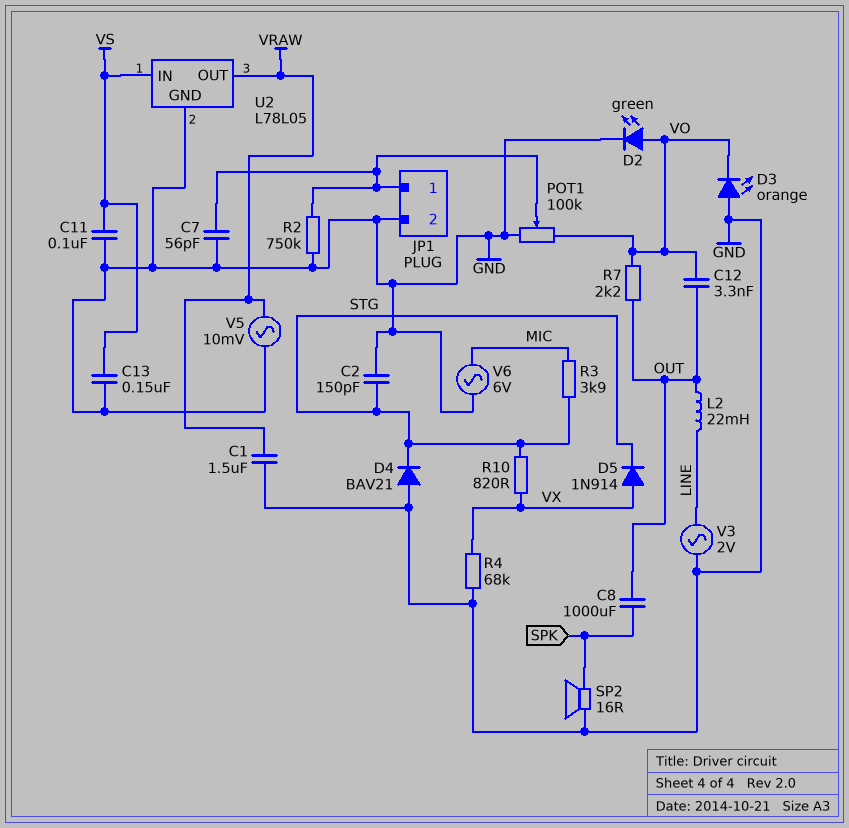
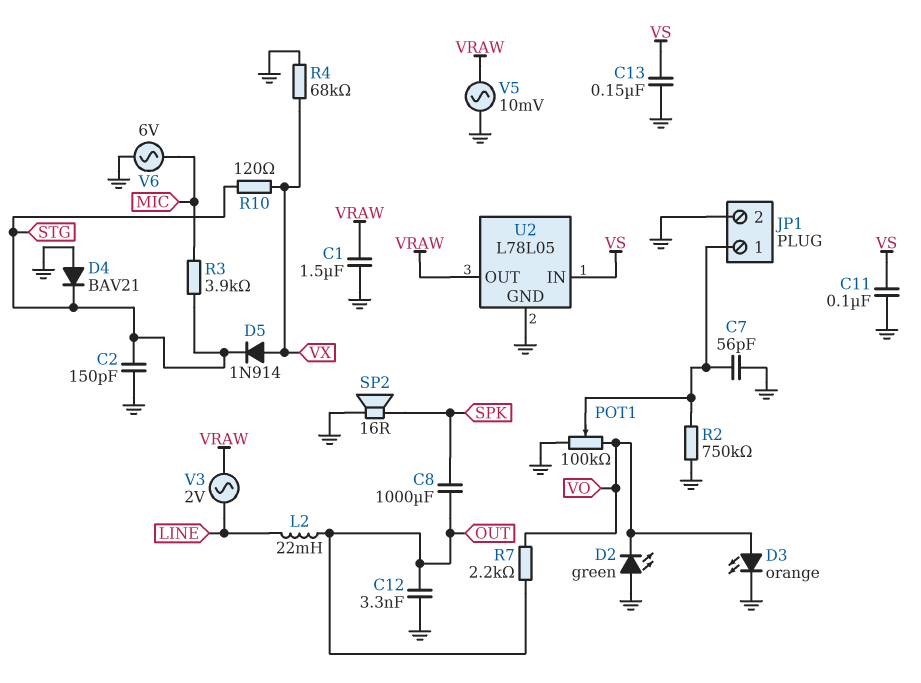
C12: 3.3nF (OUT, VO) -> 3.3nF (GND, OUT)
D2: LED green (A VO, K GND) -> LED green (A GND, K VO)
D3: LED orange (A GND, K VO) -> LED orange (A VO, K GND)
R10: 820 (STG, VX) -> 120 (STG, VX)
V3: AC 2V (GND, LINE) -> AC 2V (LINE, VRAW)

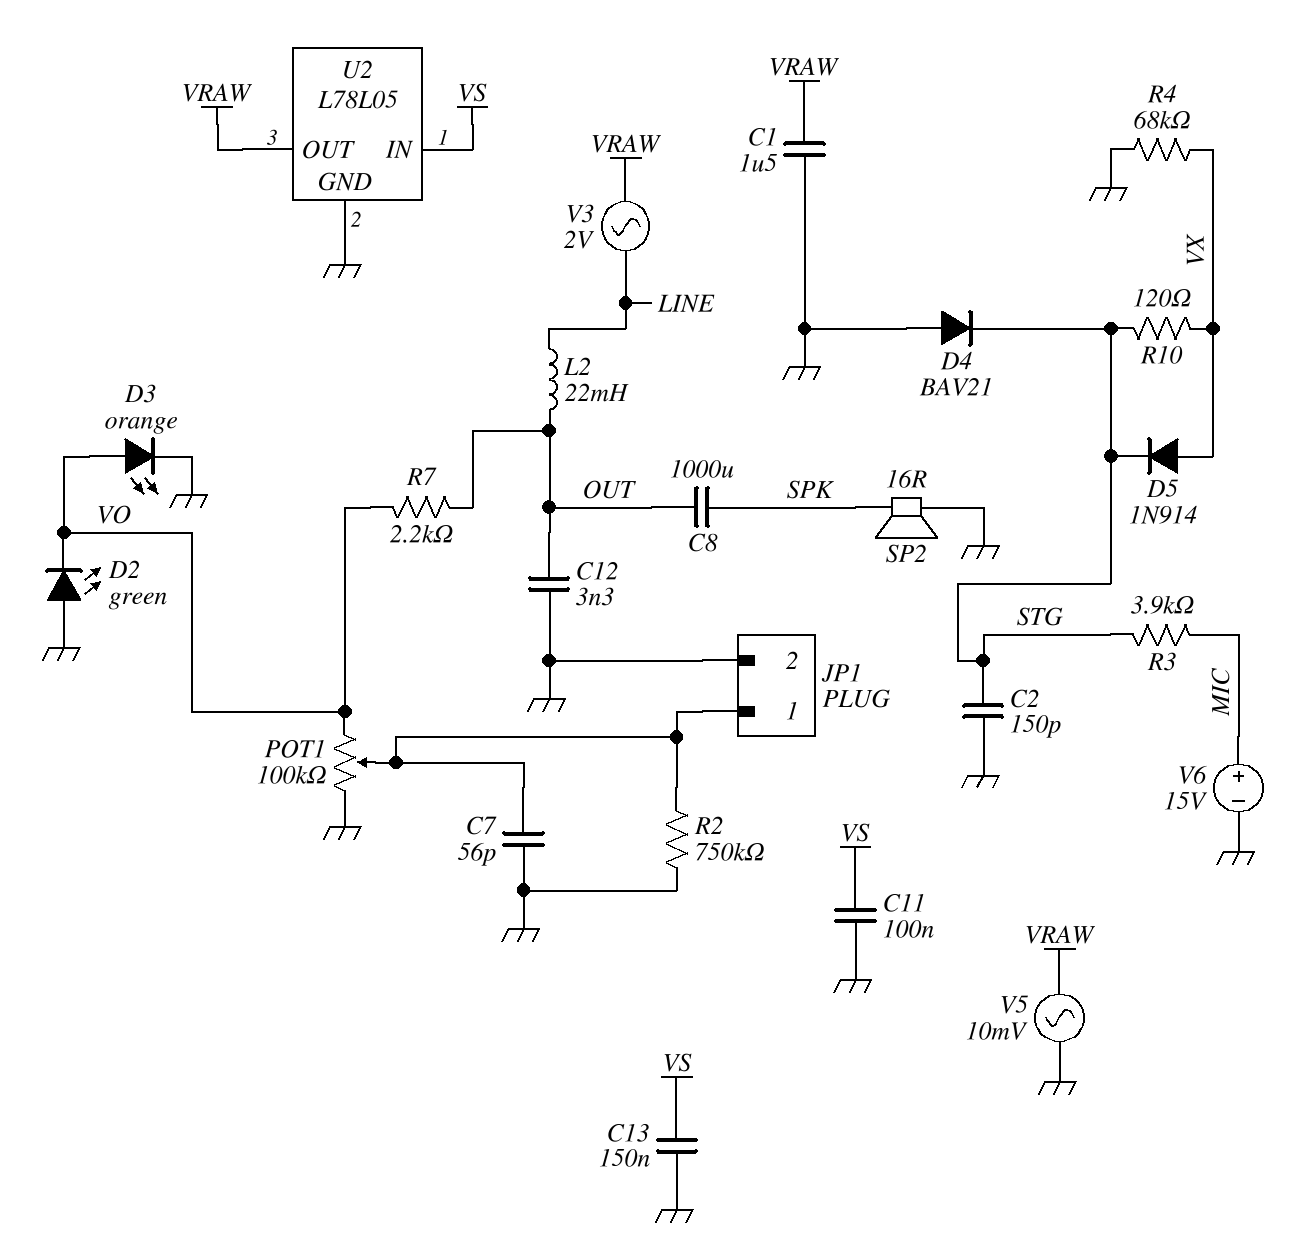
V6: AC 6V (GND, MIC) -> 15V (plus MIC, minus GND)

